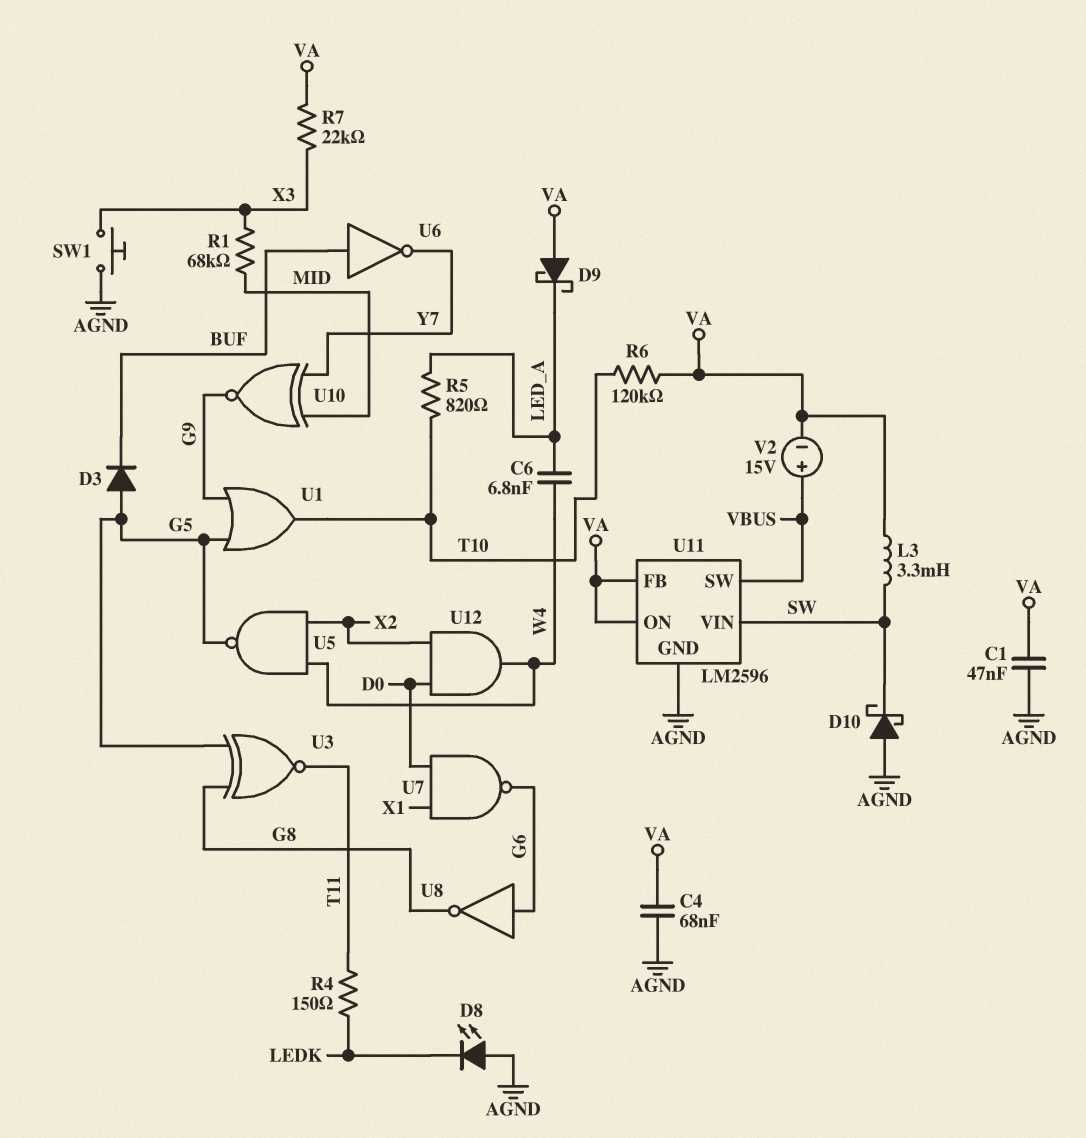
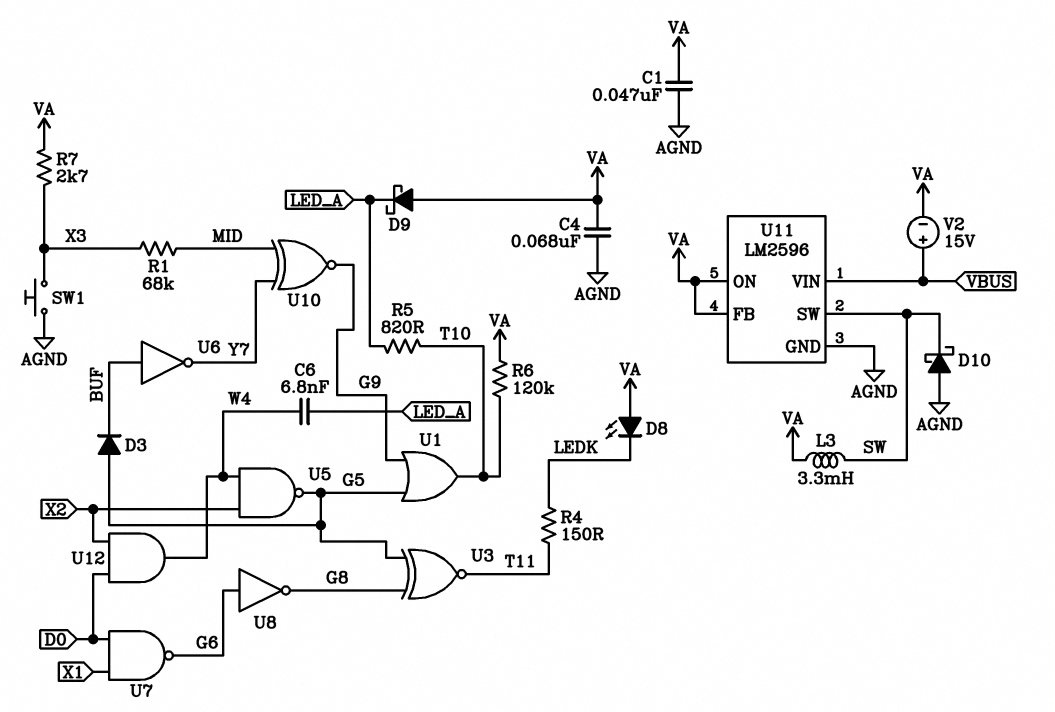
D8: LED (A AGND, K LEDK) -> LED (A VA, K LEDK)
R7: 22k (VA, X3) -> 2.7k (VA, X3)
U11 pin SW: VBUS -> SW
U11 pin VIN: SW -> VBUS

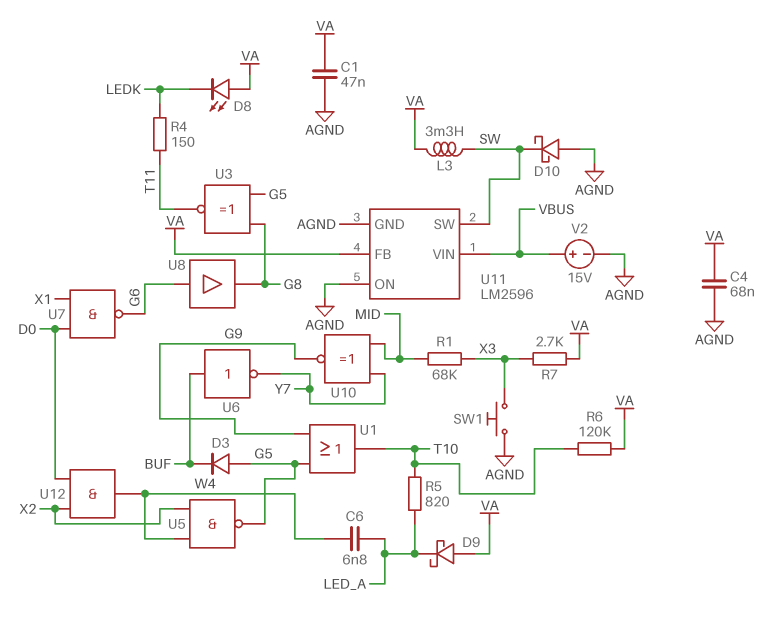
U8: NOT (in G6, out G8) -> buffer (in G6, out G8)
U11 pin ON: VA -> AGND
V2: 15V (plus VBUS, minus VA) -> 15V (plus VBUS, minus AGND)

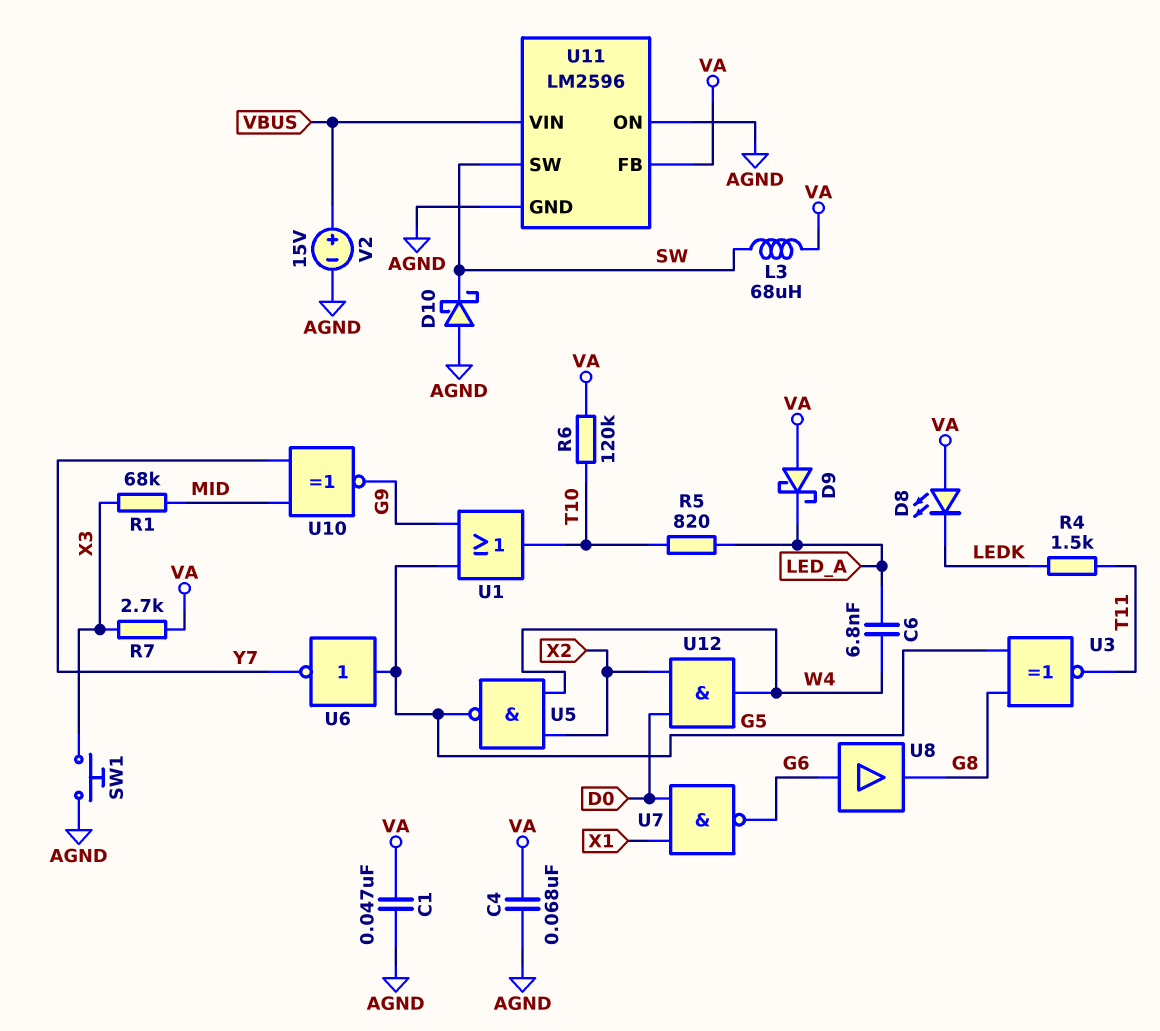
D3: diode (A G5, K BUF) -> none
L3: 3.3mH (SW, VA) -> 68uH (SW, VA)
R4: 150 (LEDK, T11) -> 1.5k (LEDK, T11)
U6: NOT (in BUF, out Y7) -> NOT (in G5, out Y7)

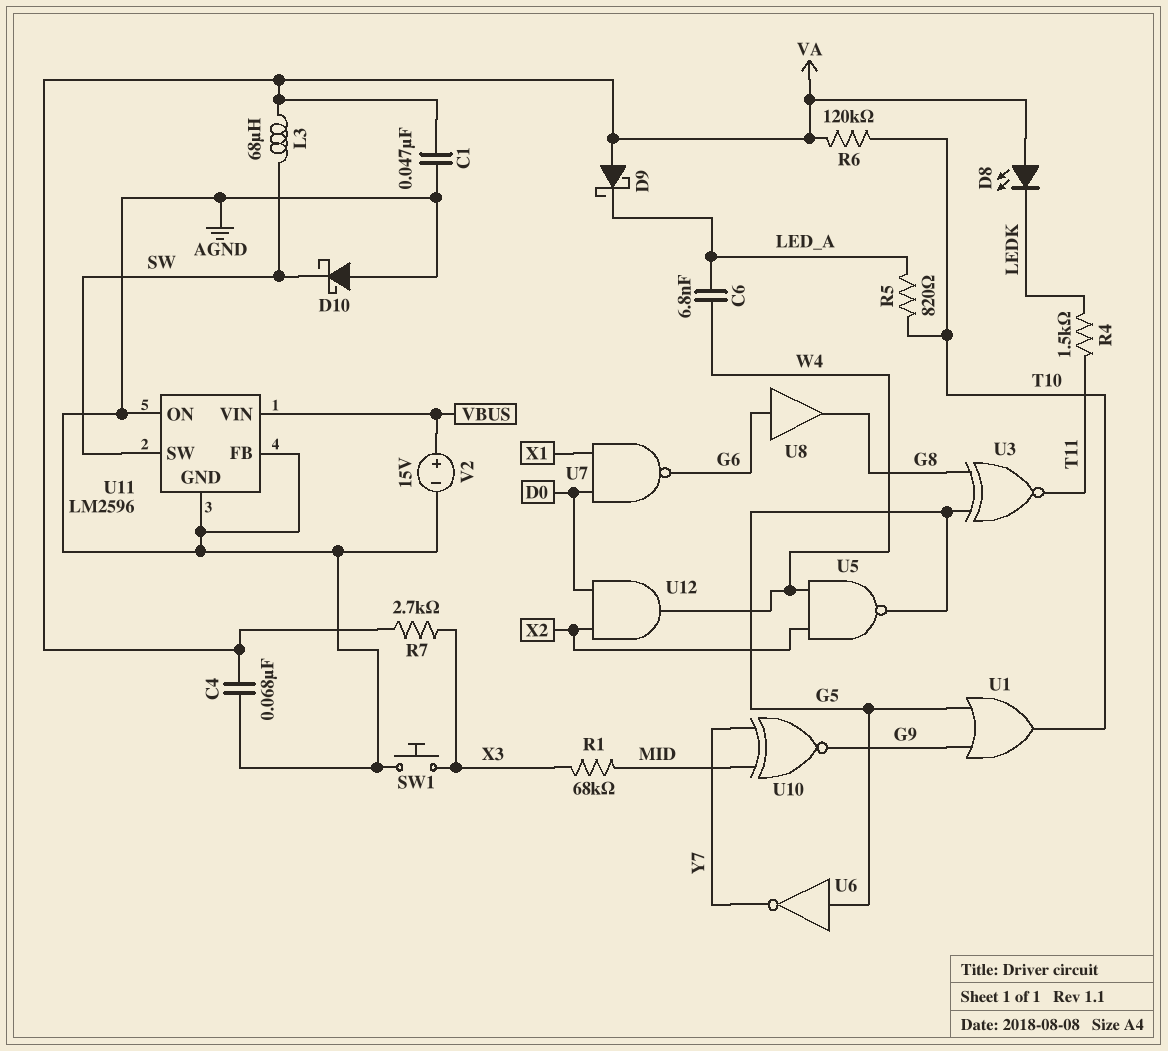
U11 pin FB: VA -> AGND

